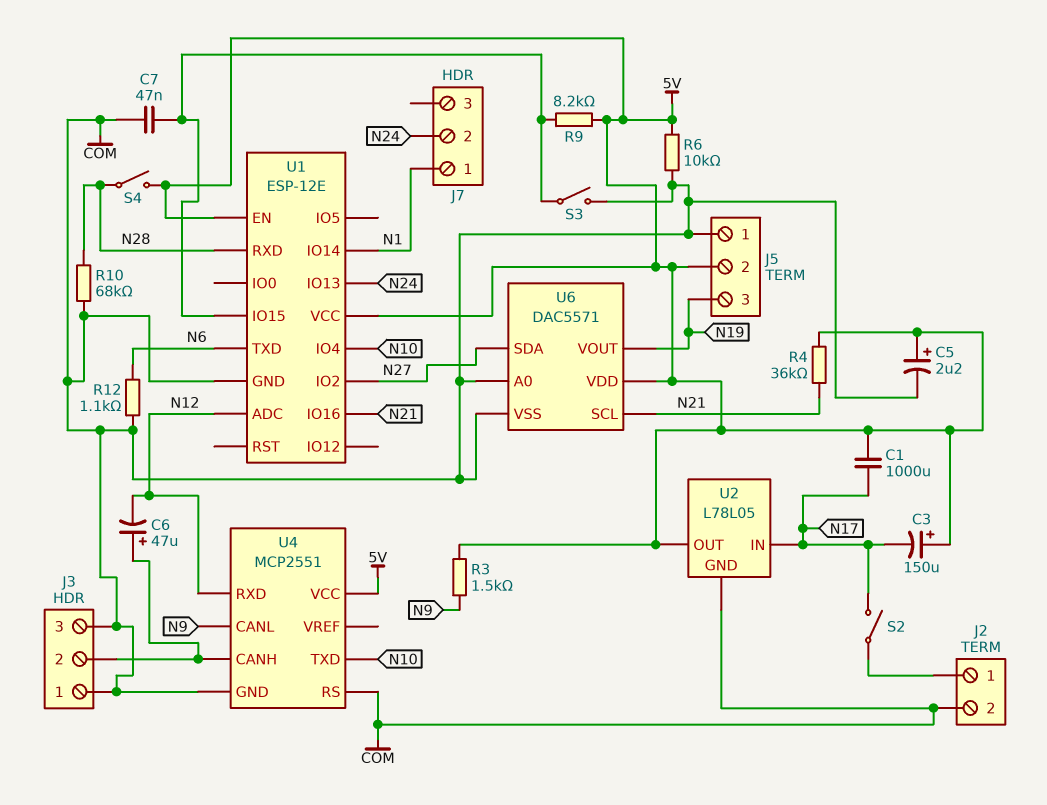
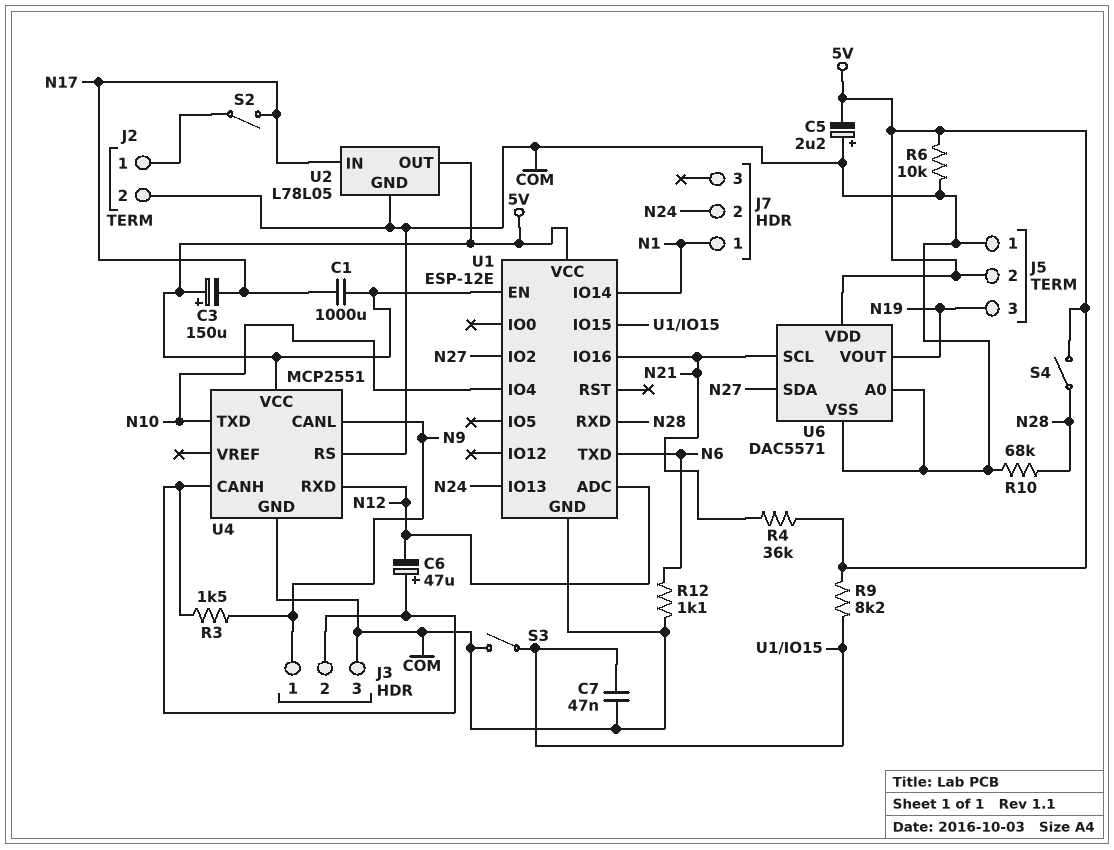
C5: 2.2uF (plus 5V, minus COM) -> 2.2uF (plus COM, minus 5V)
J3 pin 1: COM -> N9
R3: 1.5k (5V, N9) -> 1.5k (J3/2, N9)

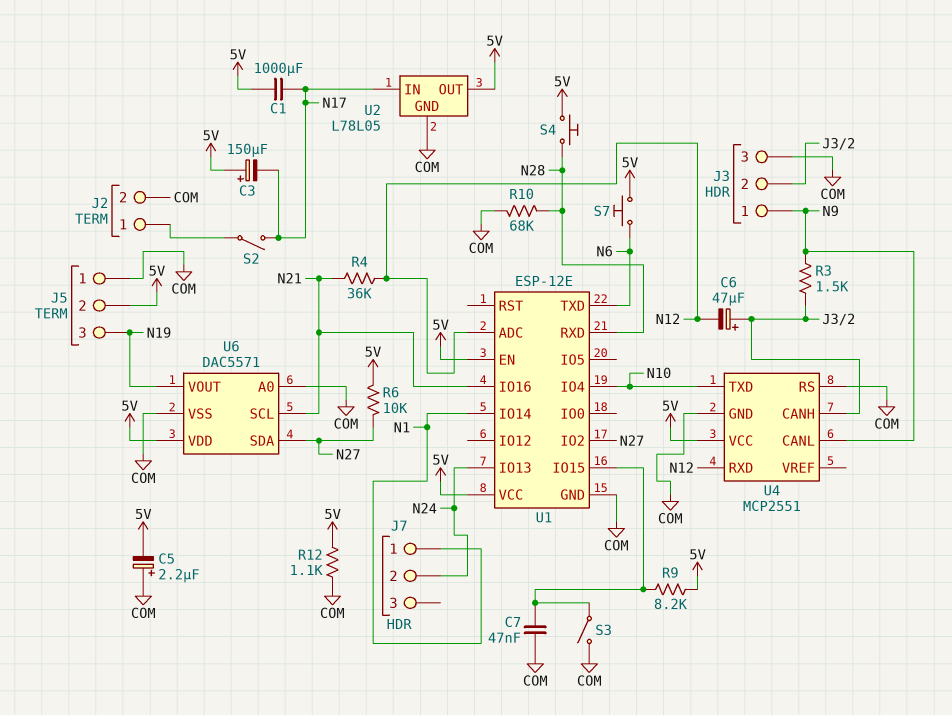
R4: 36k (5V, N21) -> 36k (N12, N21)
R6: 10k (5V, COM) -> 10k (5V, N27)
R12: 1.1k (COM, N6) -> 1.1k (5V, COM)
S4: switch (5V, N28) -> button (5V, N28)
S7: none -> button (5V, N6)

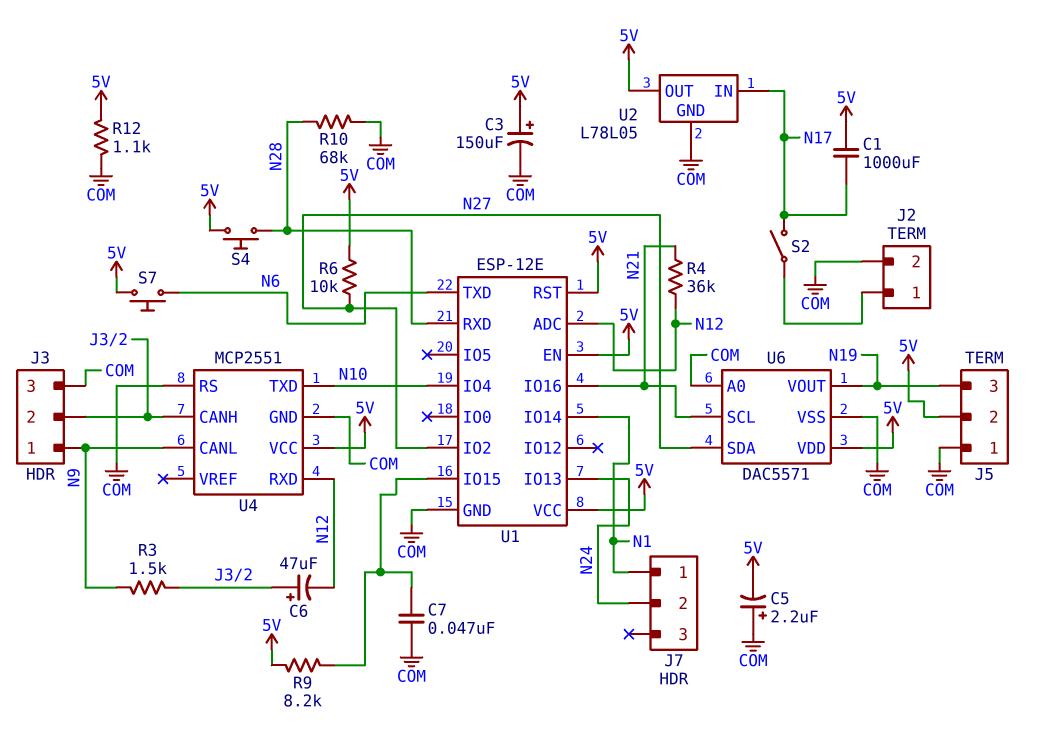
C3: 150uF (plus 5V, minus N17) -> 150uF (plus 5V, minus COM)
S3: switch (COM, U1/IO15) -> none
U1 pin RST: none -> 5V

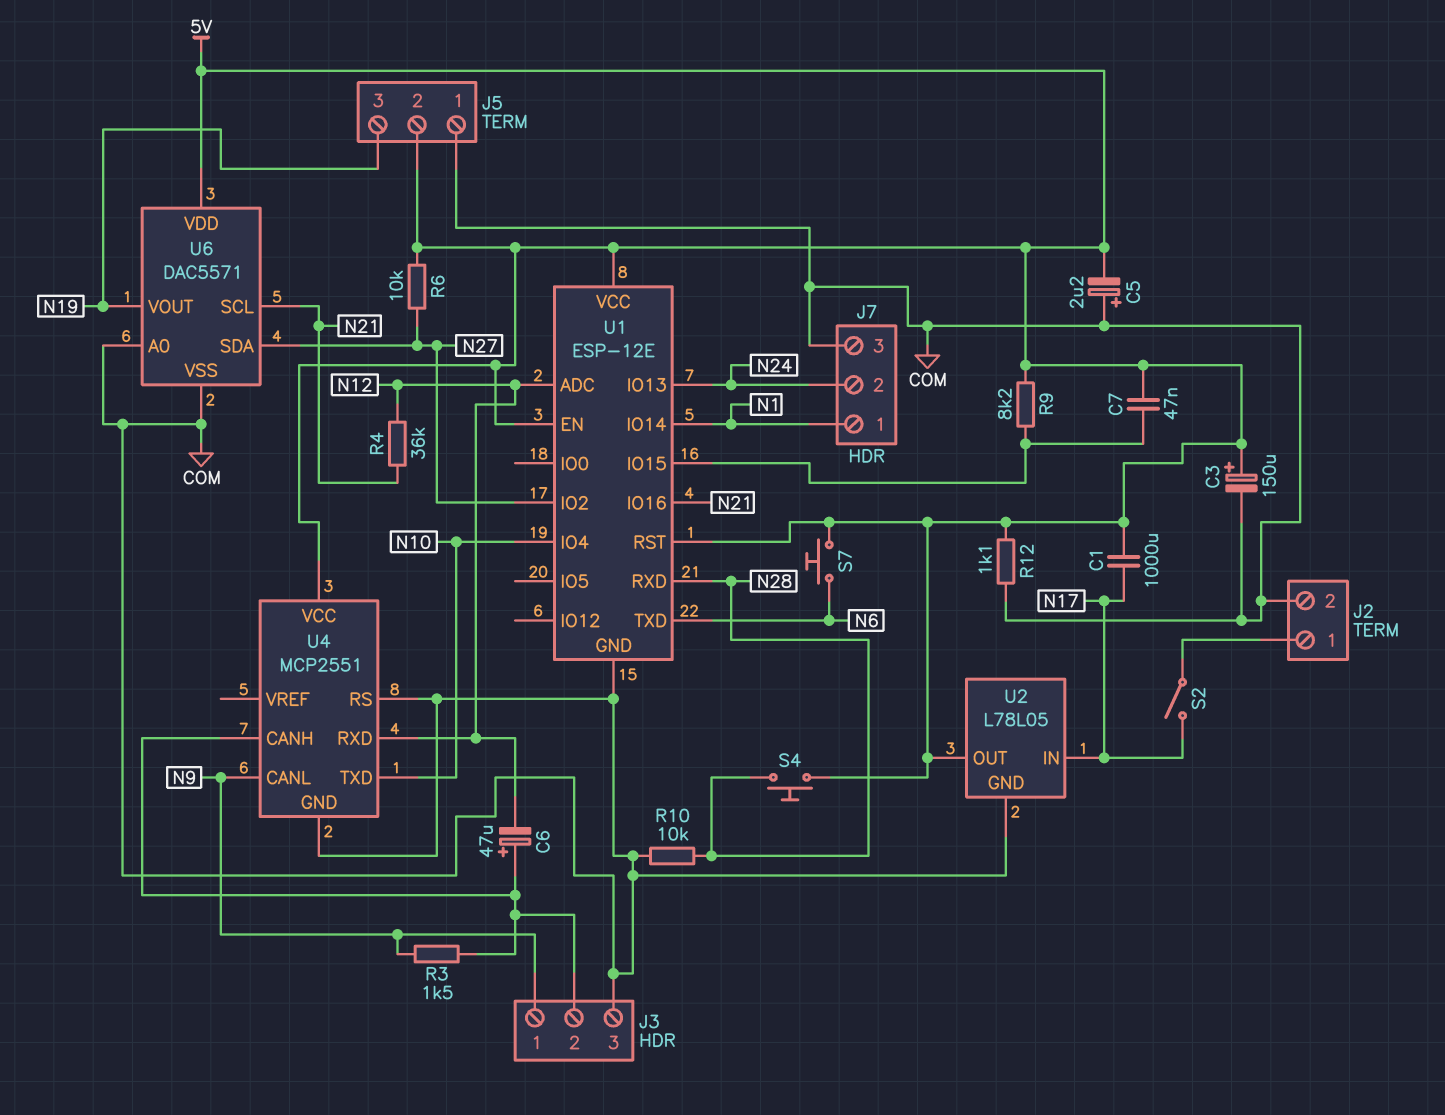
C7: 47nF (COM, U1/IO15) -> 47nF (5V, U1/IO15)
J7 pin 3: none -> COM
R10: 68k (COM, N28) -> 10k (COM, N28)

